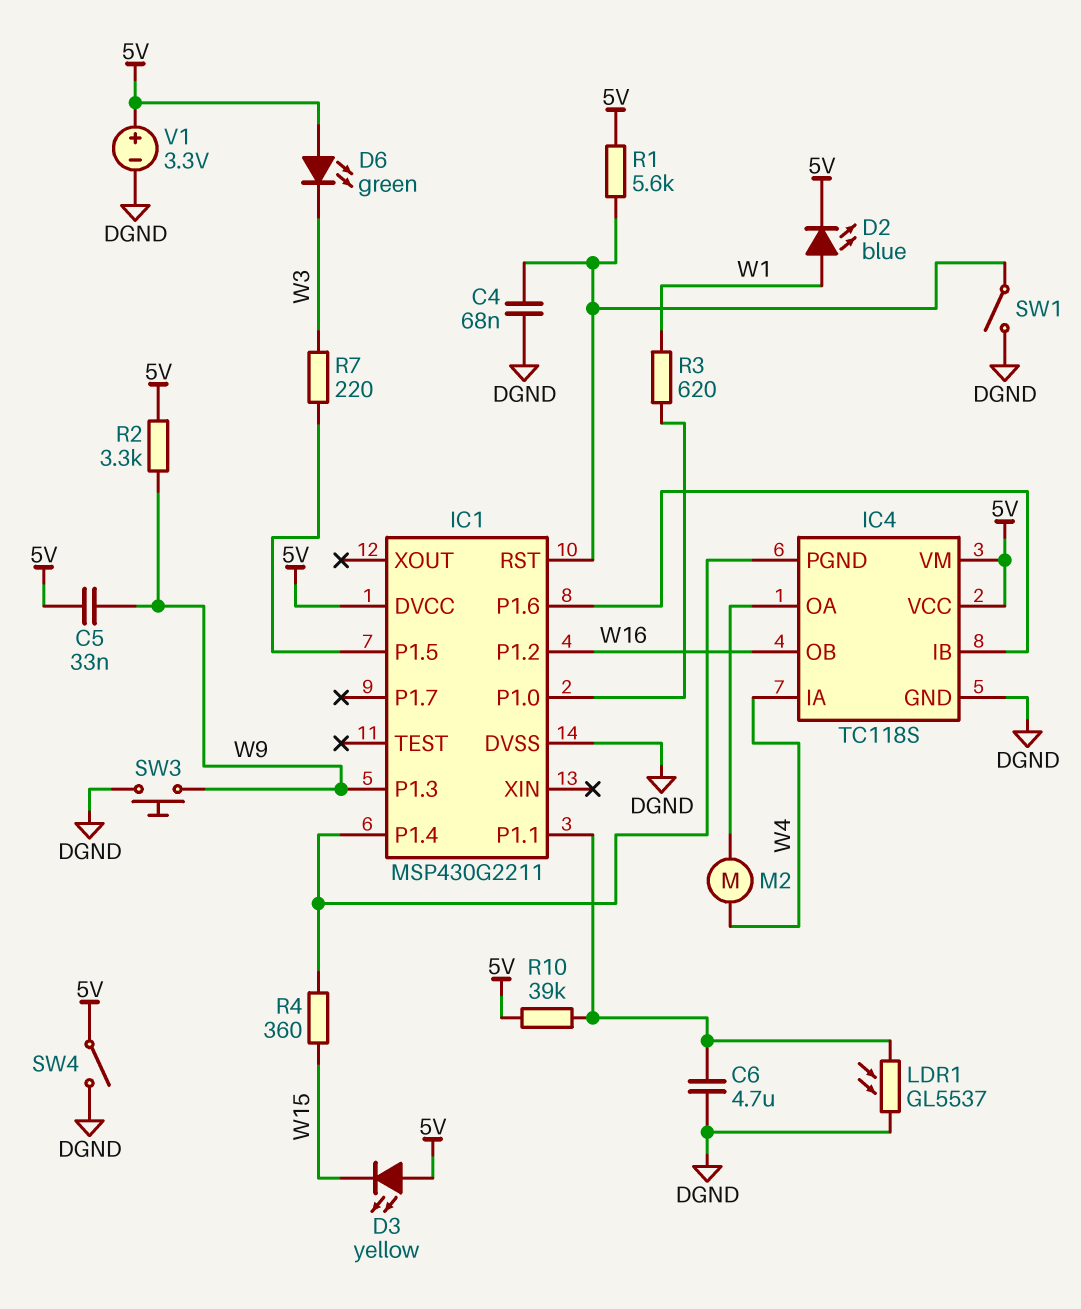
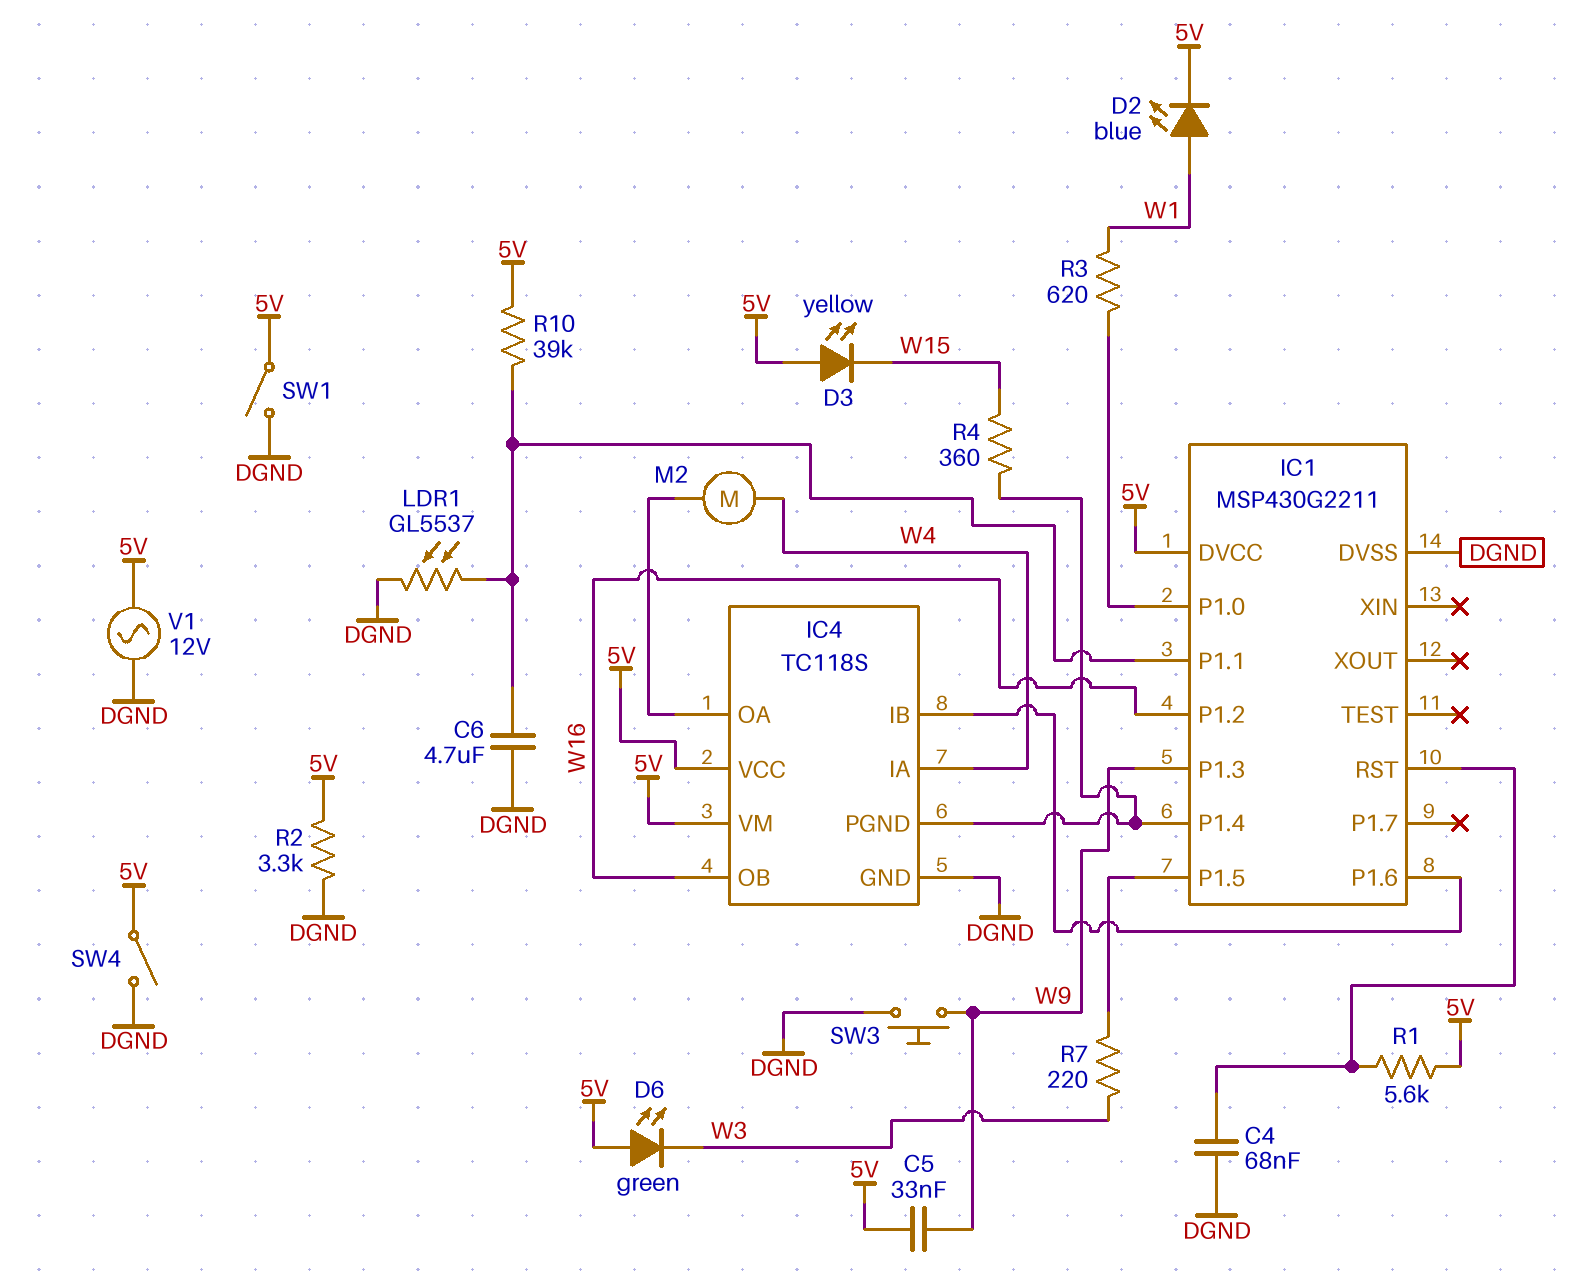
R2: 3.3k (5V, W9) -> 3.3k (5V, DGND)
SW1: switch (DGND, IC1/RST) -> switch (5V, DGND)
V1: 3.3V (plus 5V, minus DGND) -> AC 12V (5V, DGND)

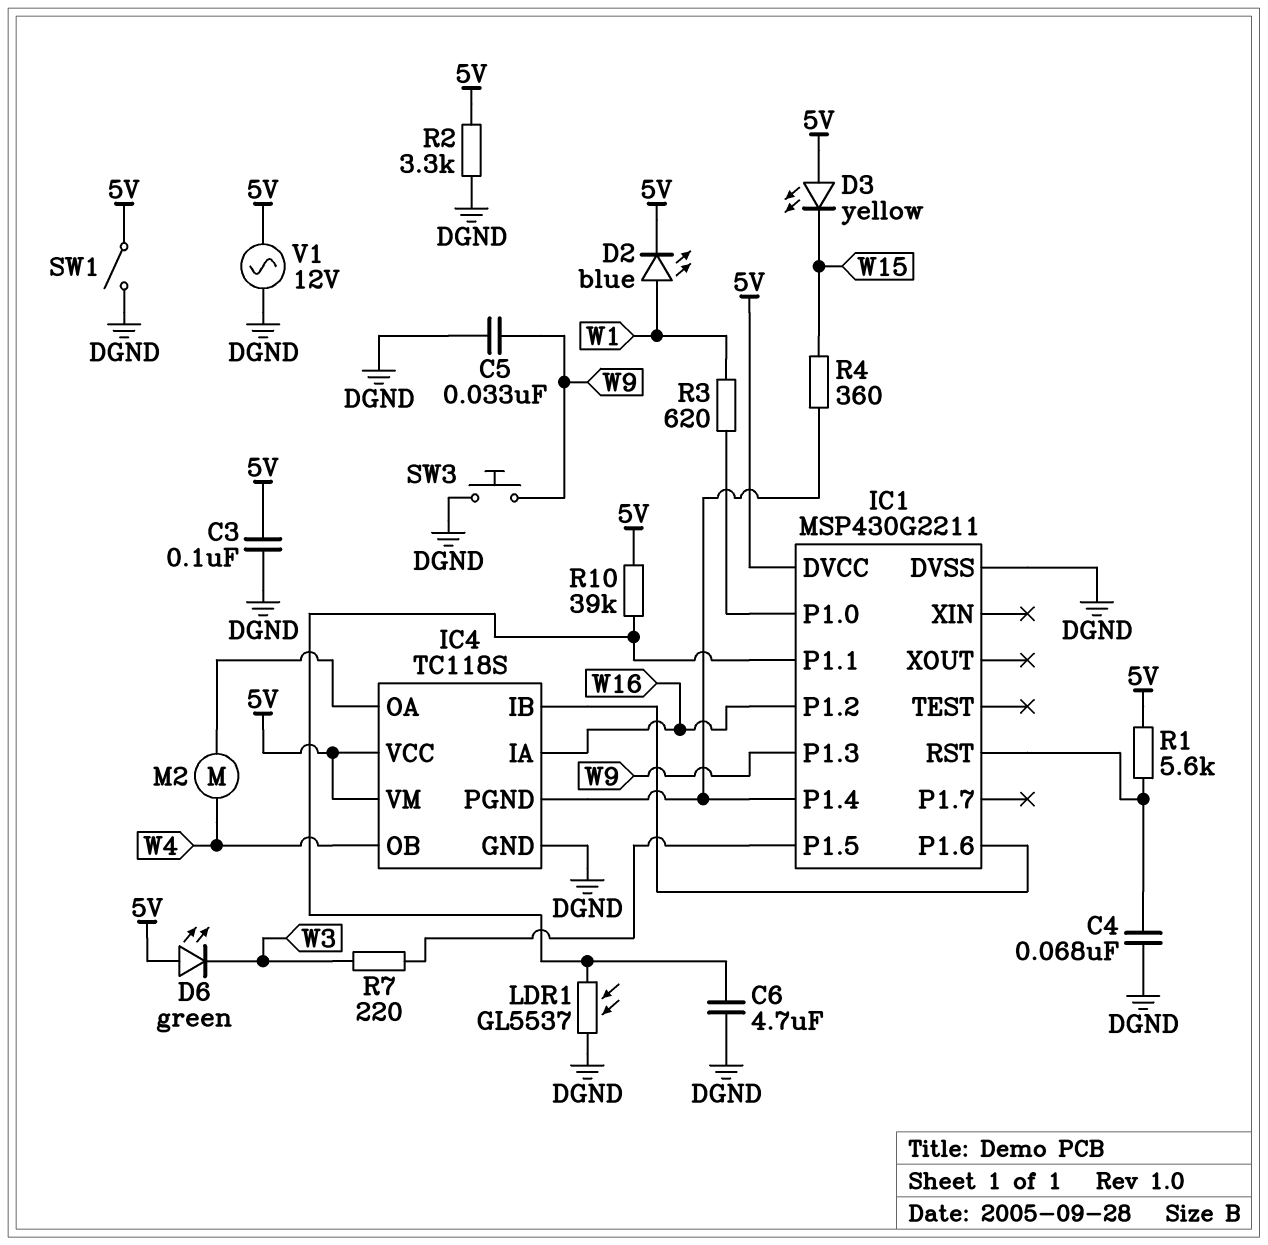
C3: none -> 100nF (5V, DGND)
C5: 33nF (5V, W9) -> 33nF (DGND, W9)
IC4 pin IA: W4 -> W16
IC4 pin OB: W16 -> W4
SW4: switch (5V, DGND) -> none

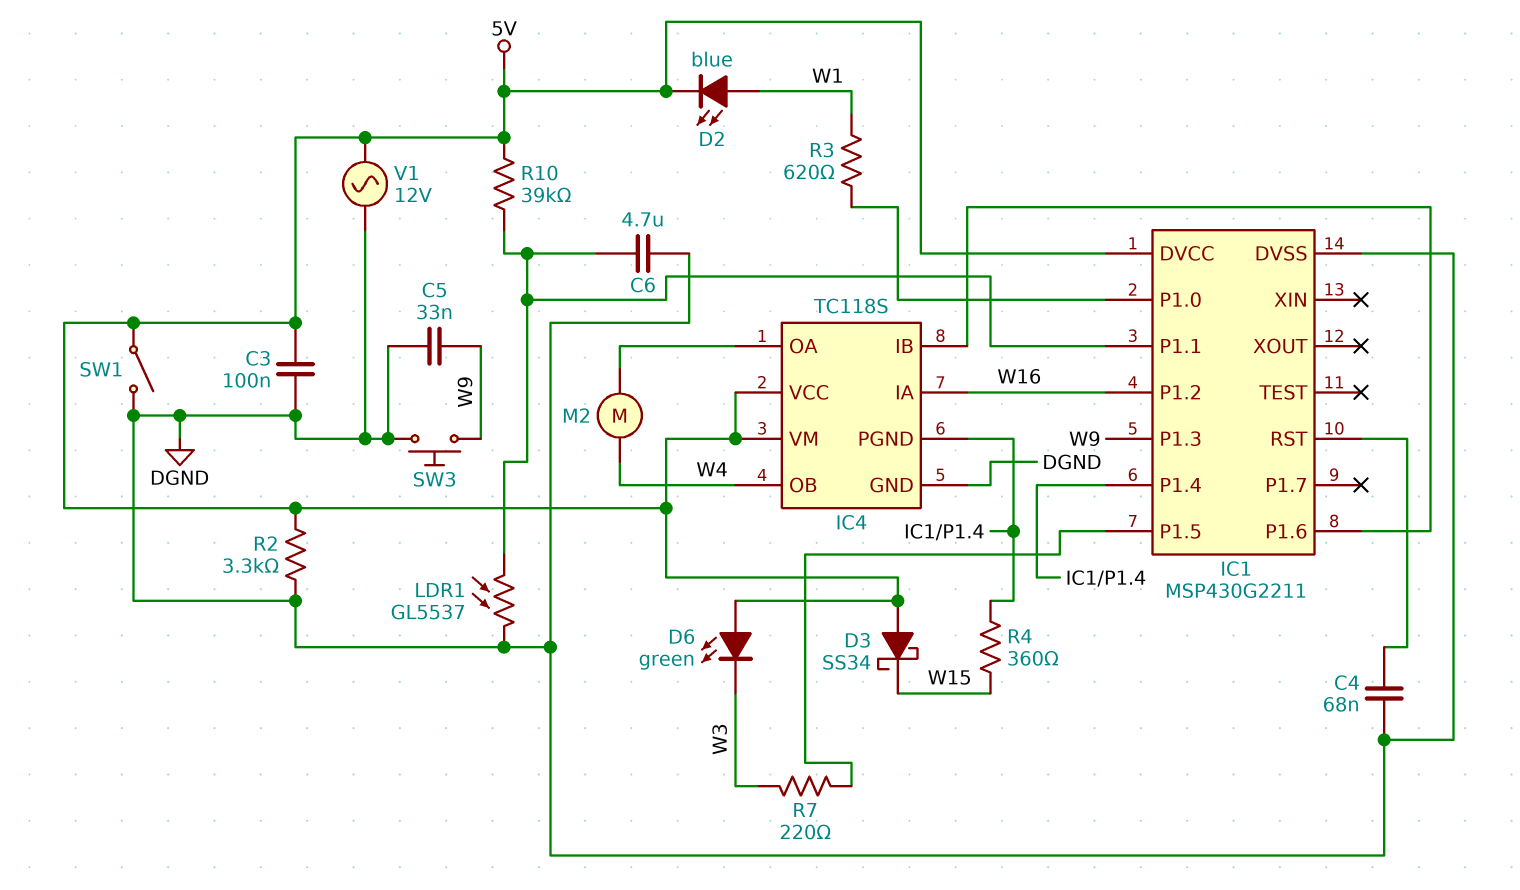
D3: LED yellow (A 5V, K W15) -> schottky SS34 (A 5V, K W15)
R1: 5.6k (5V, IC1/RST) -> none

